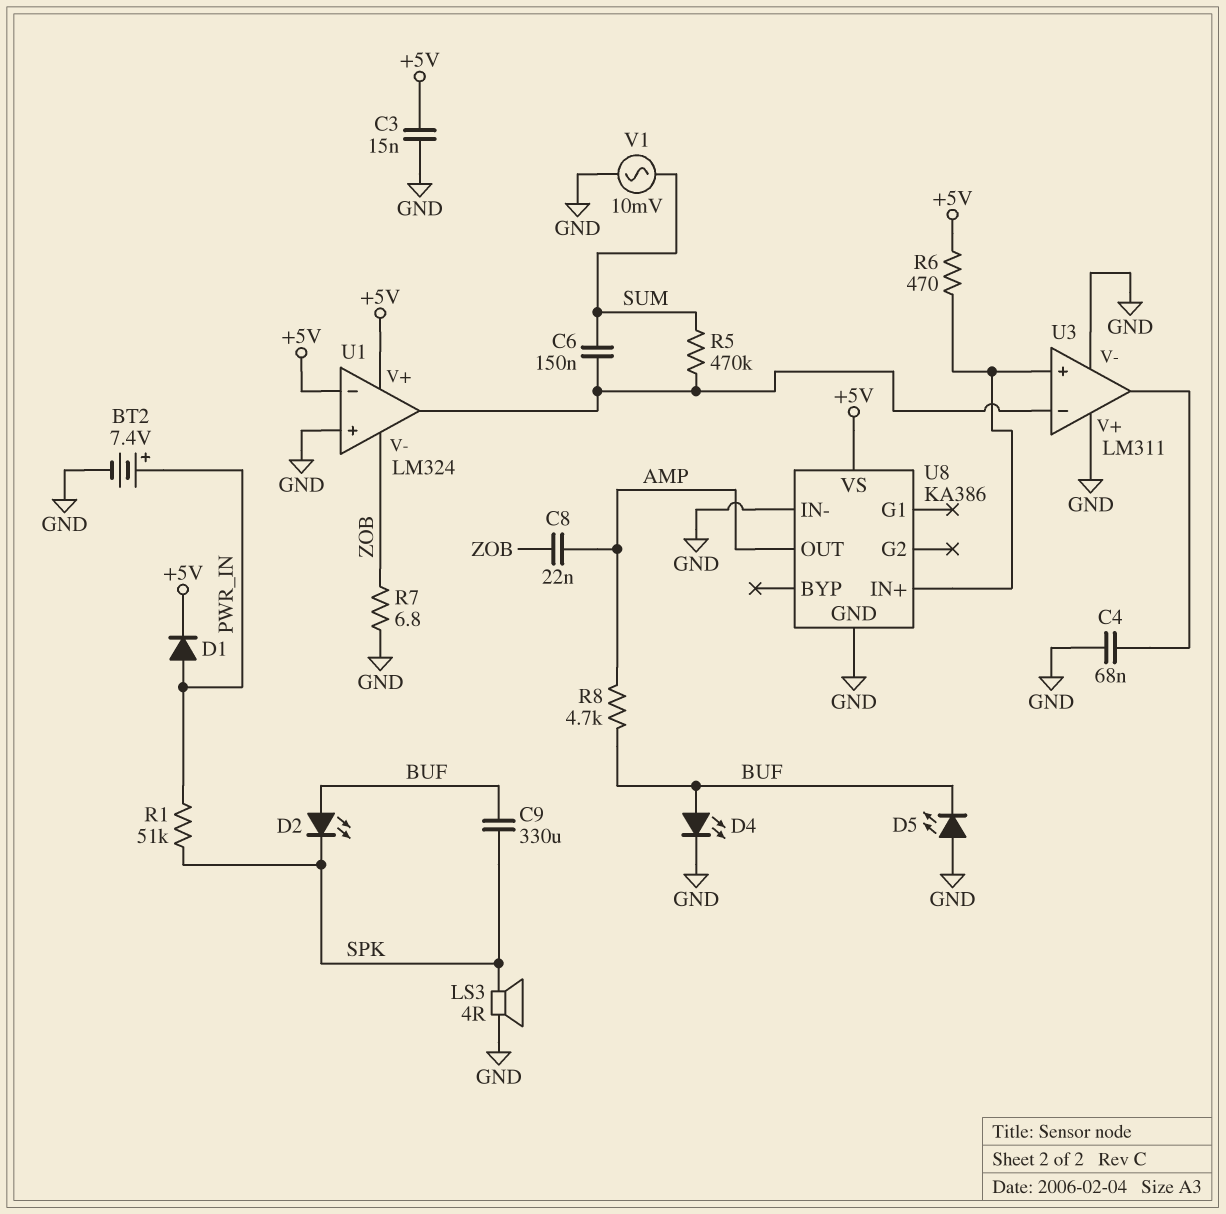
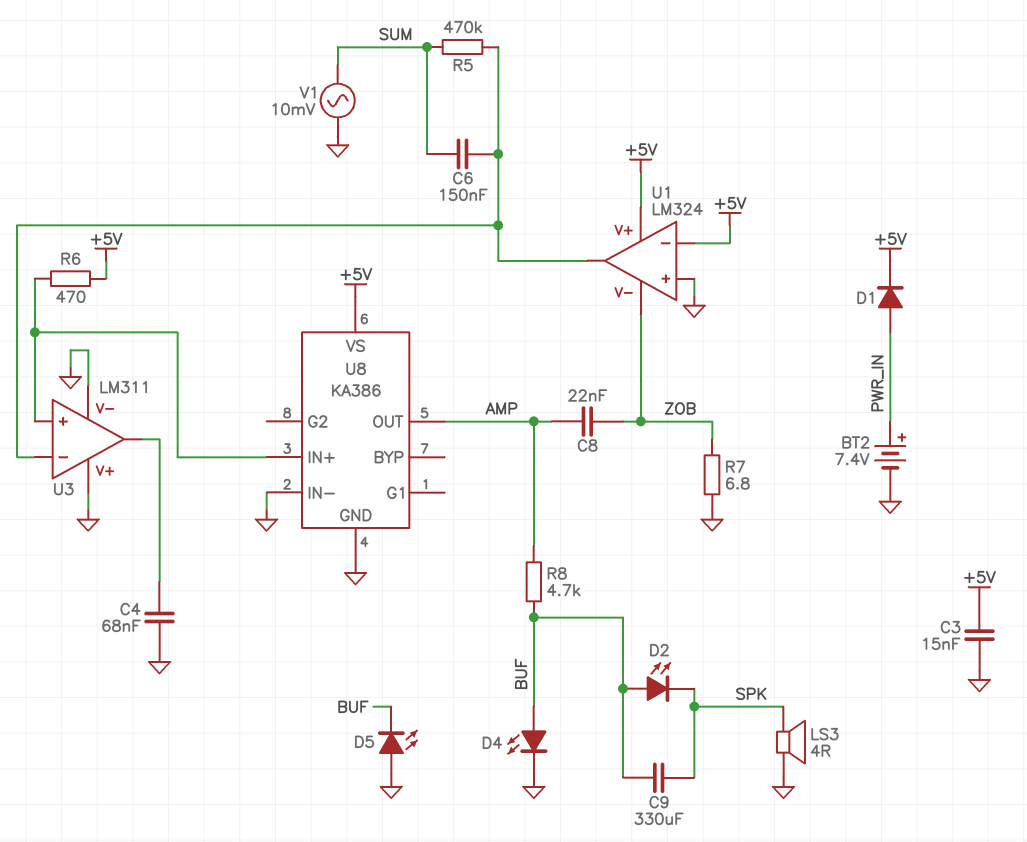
R1: 51k (PWR_IN, SPK) -> none

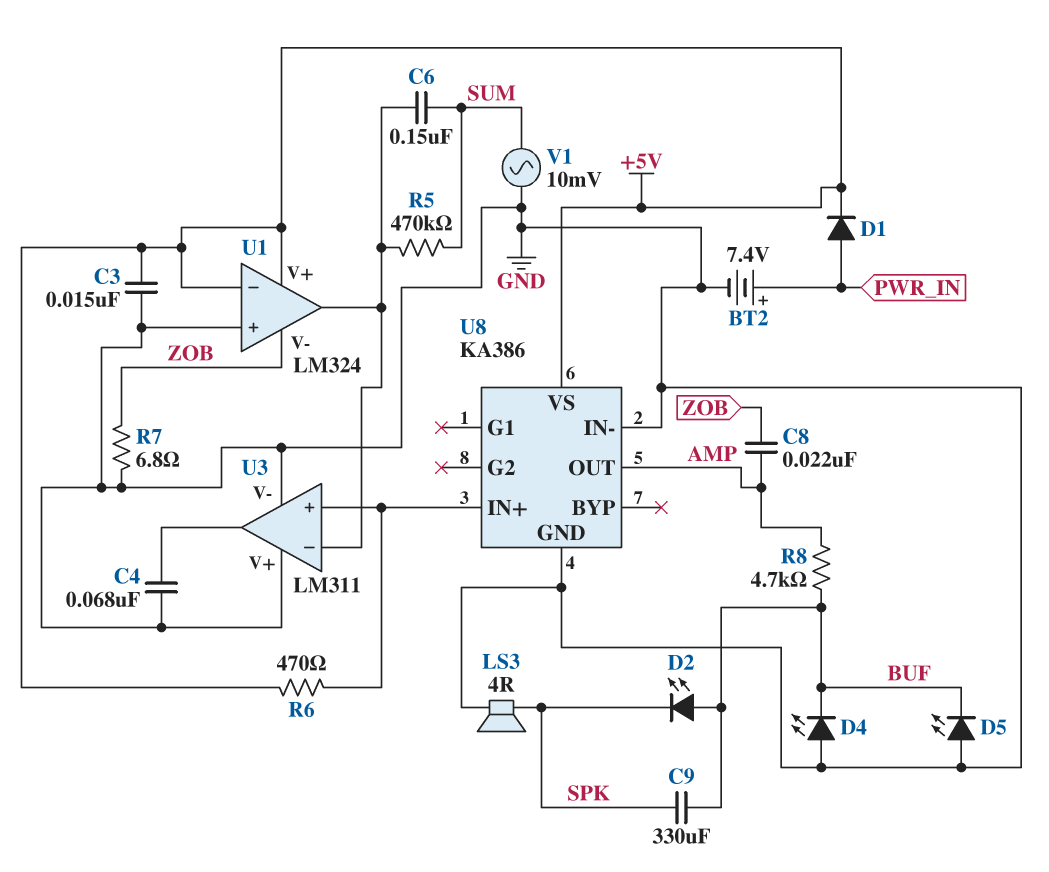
D4: LED (A BUF, K GND) -> LED (A GND, K BUF)

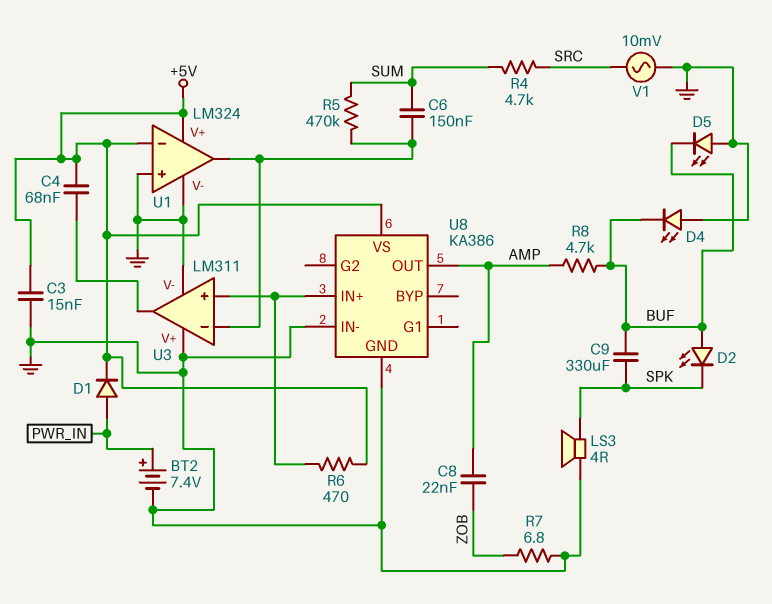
C4: 68nF (GND, U3/out) -> 68nF (+5V, U3/out)
R4: none -> 4.7k (SRC, SUM)
U1 pin V-: ZOB -> GND
V1: AC 10mV (GND, SUM) -> AC 10mV (GND, SRC)

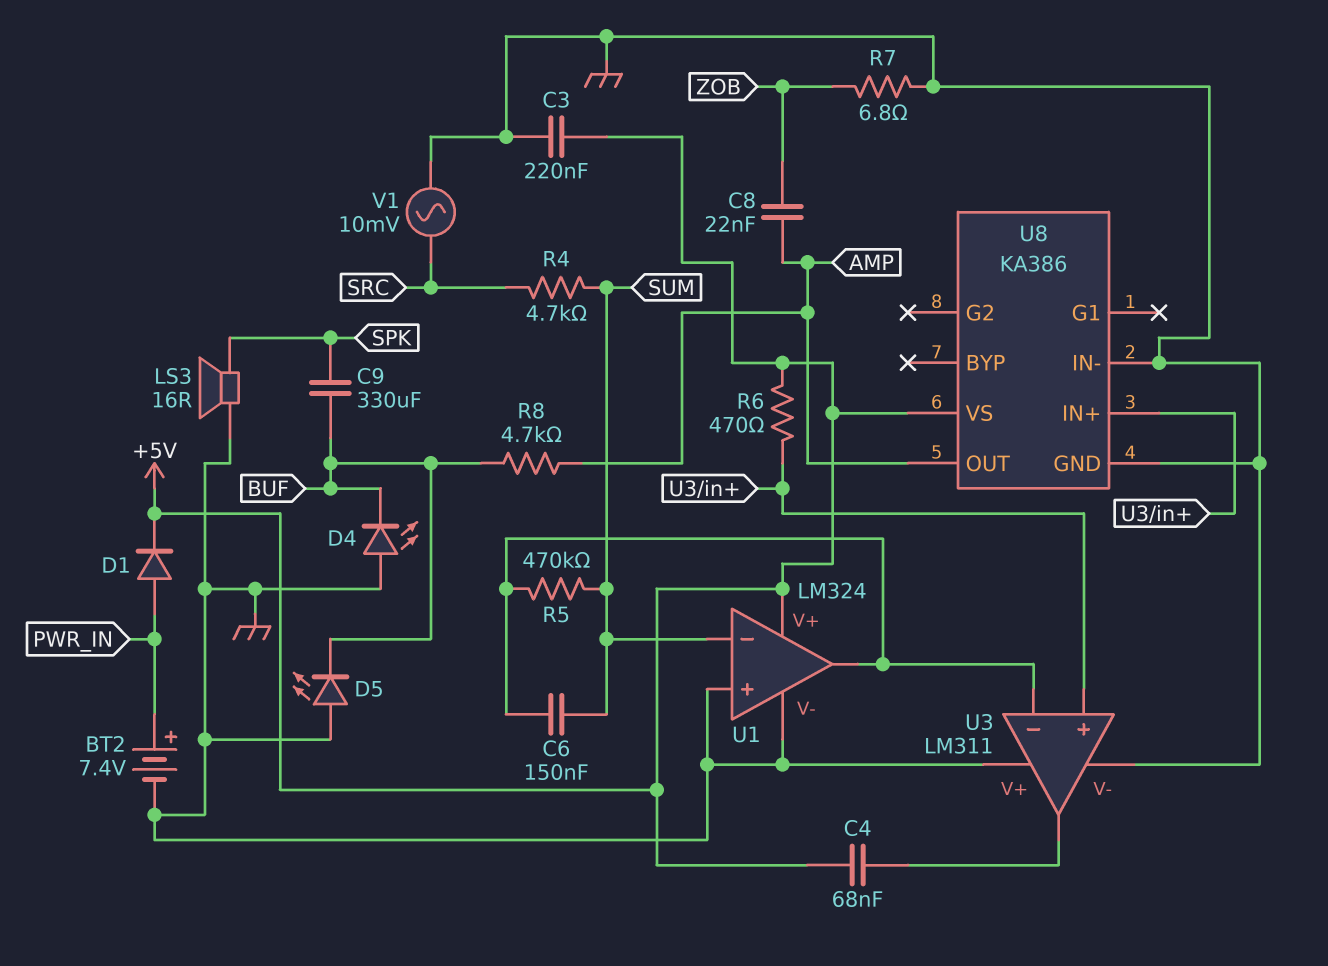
C3: 15nF (+5V, GND) -> 220nF (+5V, GND)
D2: LED (A BUF, K SPK) -> none
LS3: speaker 4R (GND, SPK) -> speaker 16R (GND, SPK)
U1 pin in-: +5V -> SUM

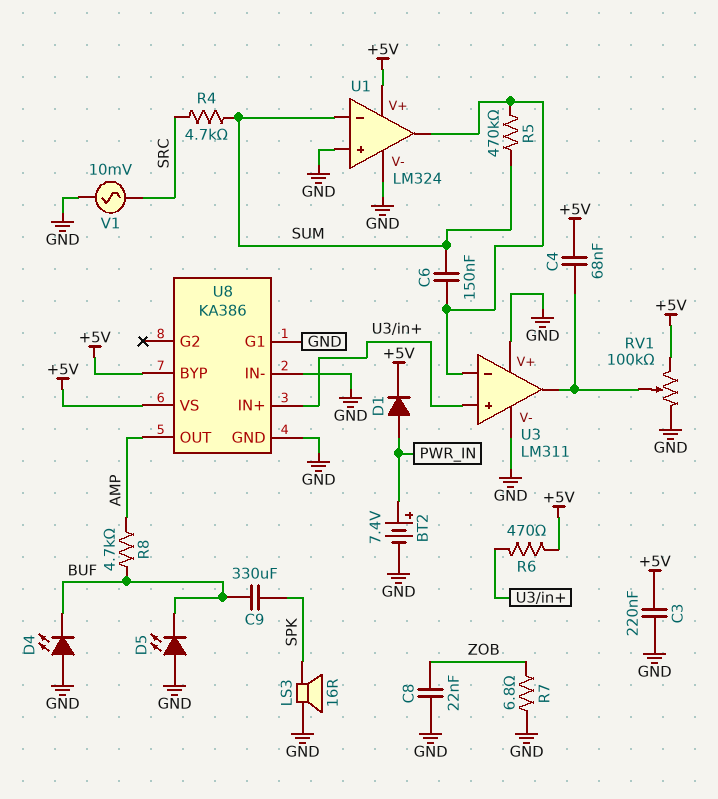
C8: 22nF (AMP, ZOB) -> 22nF (GND, ZOB)
RV1: none -> 100k (+5V, GND, wiper U3/out)
U8 pin BYP: none -> +5V
U8 pin G1: none -> GND

